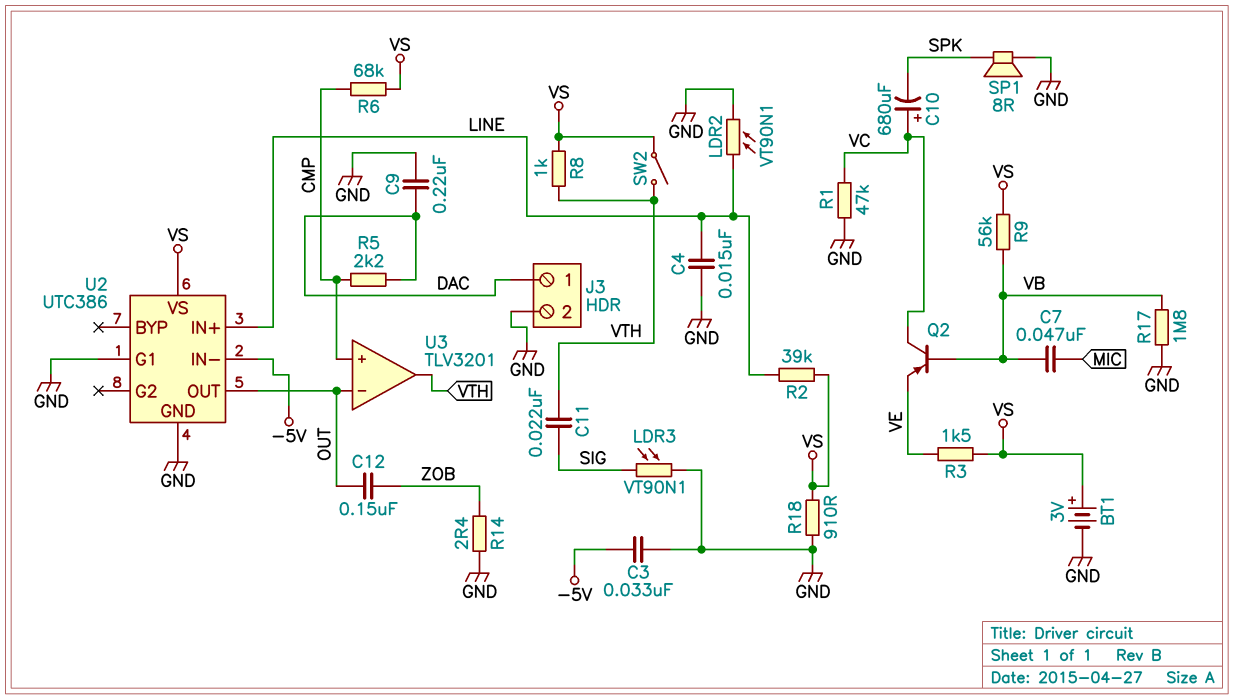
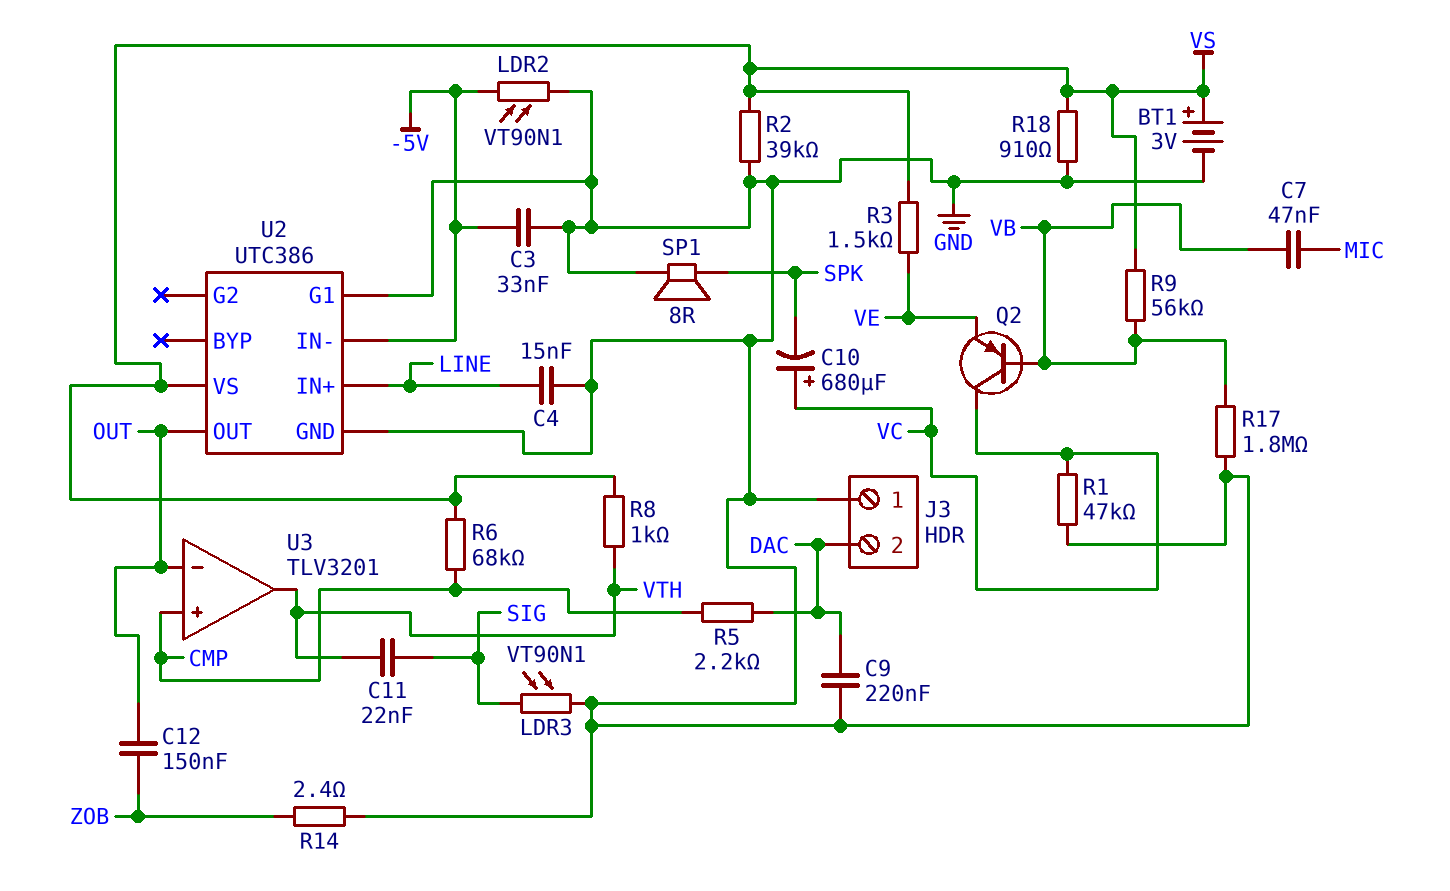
J3 pin 1: DAC -> GND
J3 pin 2: GND -> DAC
LDR2: VT90N1 (GND, LINE) -> VT90N1 (-5V, GND)
R2: 39k (LINE, VS) -> 39k (GND, VS)
SW2: switch (VS, VTH) -> none

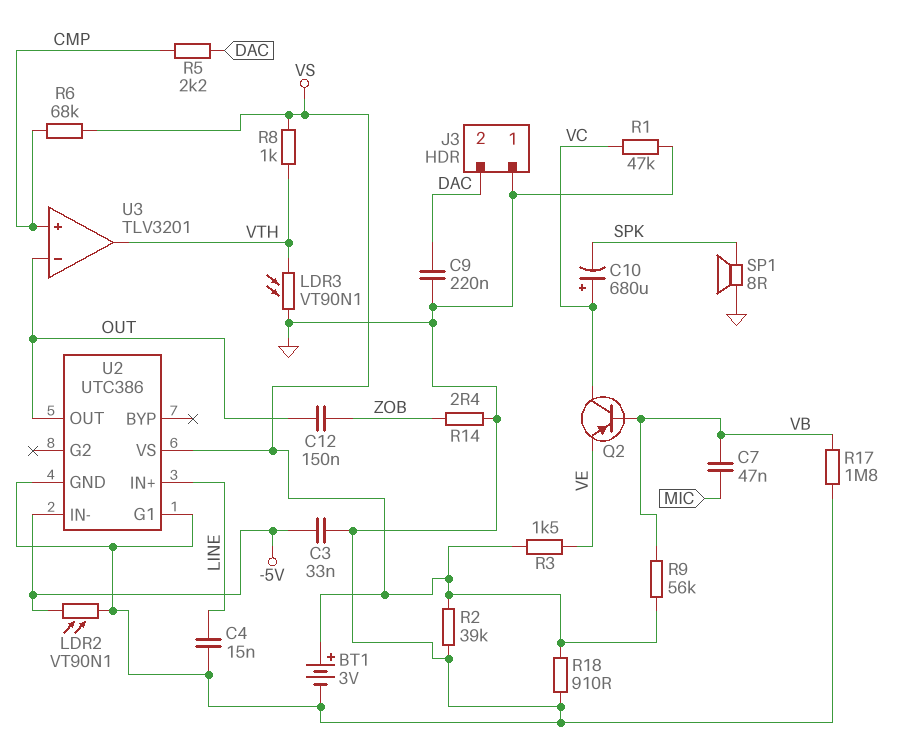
C11: 22nF (SIG, VTH) -> none
LDR3: VT90N1 (GND, SIG) -> VT90N1 (GND, VTH)

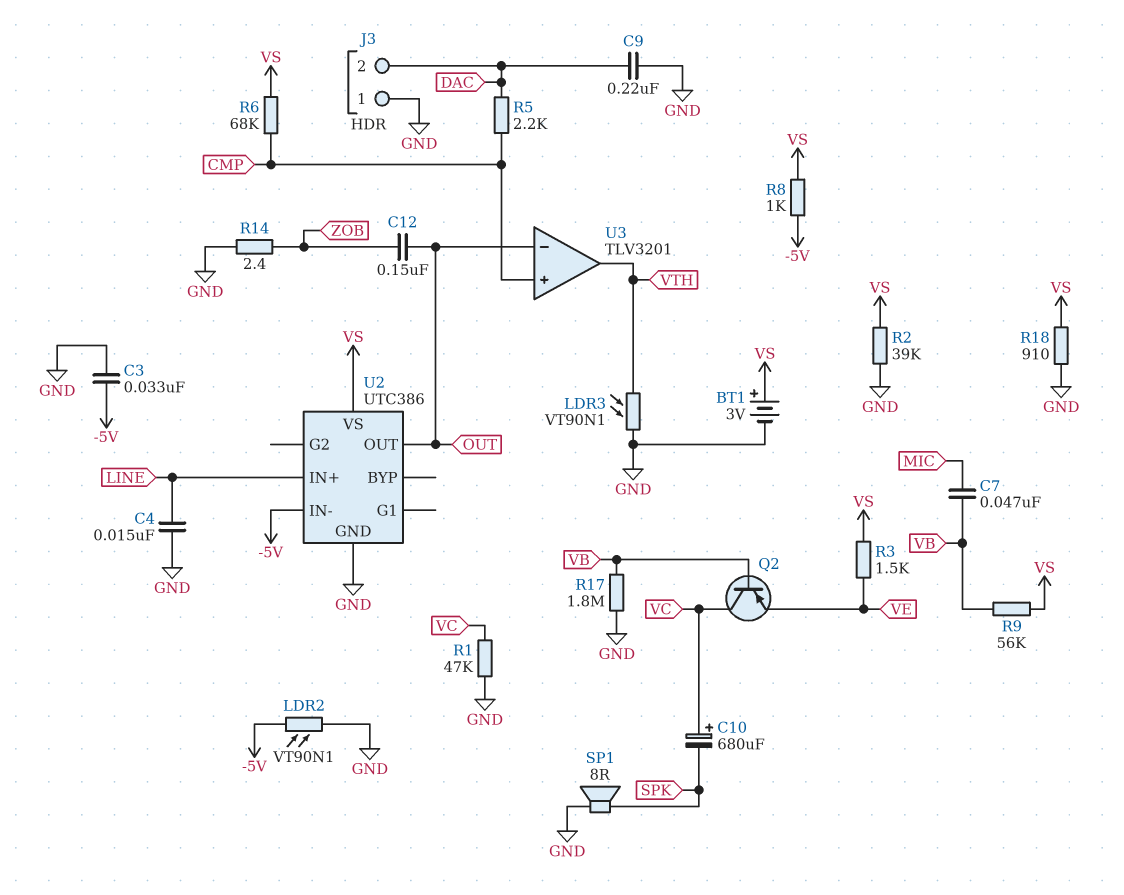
R8: 1k (VS, VTH) -> 1k (-5V, VS)
U2 pin G1: GND -> none

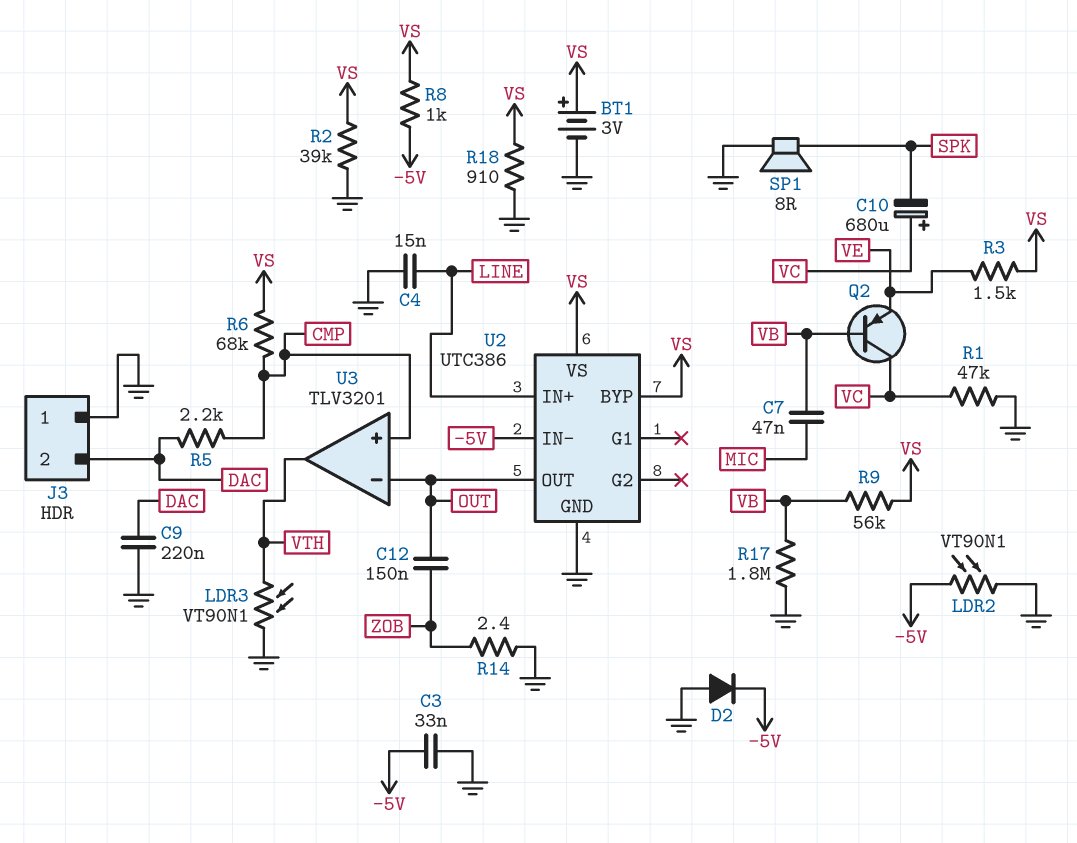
D2: none -> diode (A GND, K -5V)
U2 pin BYP: none -> VS

